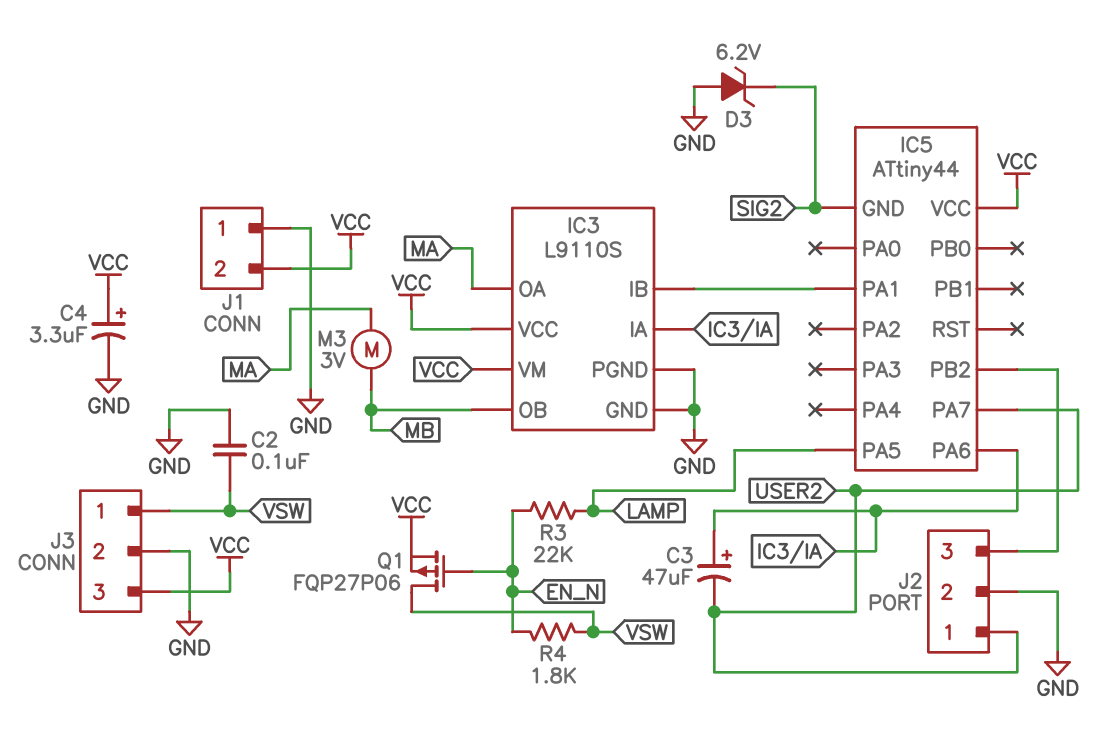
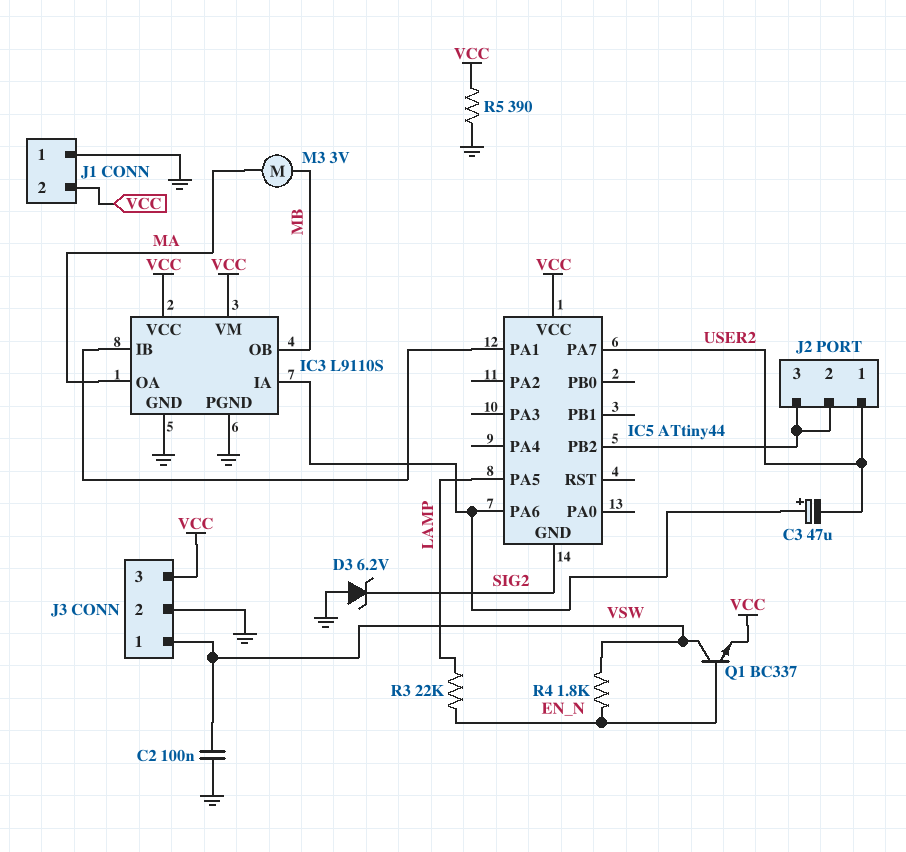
C4: 3.3uF (plus VCC, minus GND) -> none
J2 pin 2: GND -> IC5/PB2
Q1: PMOS FQP27P06 (G EN_N, D VSW, S VCC) -> NPN BC337 (B EN_N, C VSW, E VCC)
R5: none -> 390 (GND, VCC)

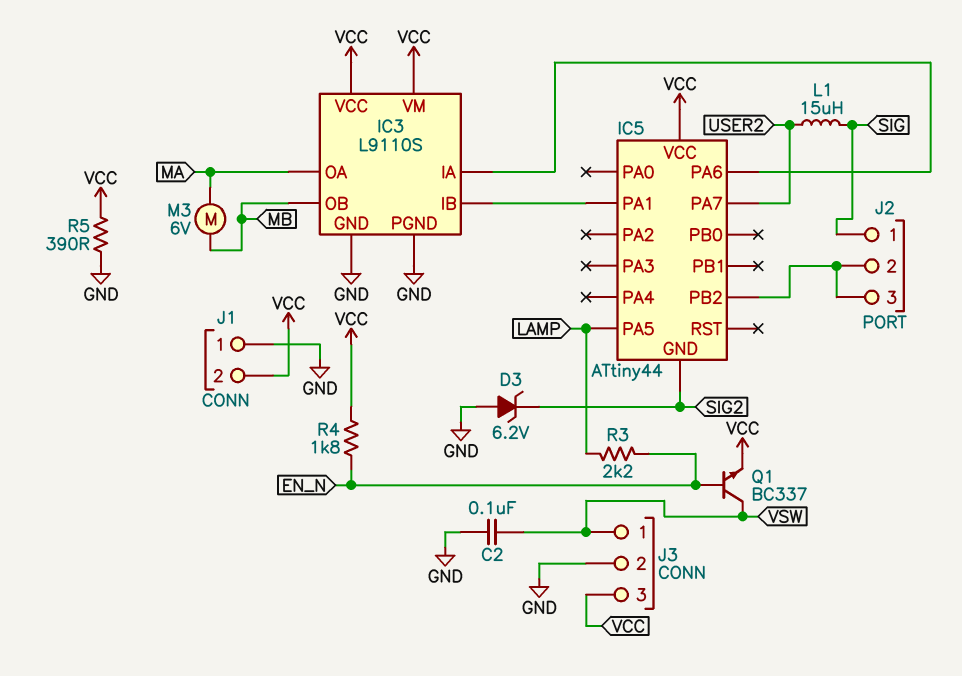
C3: 47uF (plus IC3/IA, minus USER2) -> none
J2 pin 1: USER2 -> SIG
L1: none -> 15uH (SIG, USER2)
M3: motor 3V (MA, MB) -> motor 6V (MA, MB)
R3: 22k (EN_N, LAMP) -> 2.2k (EN_N, LAMP)
R4: 1.8k (EN_N, VSW) -> 1.8k (EN_N, VCC)

